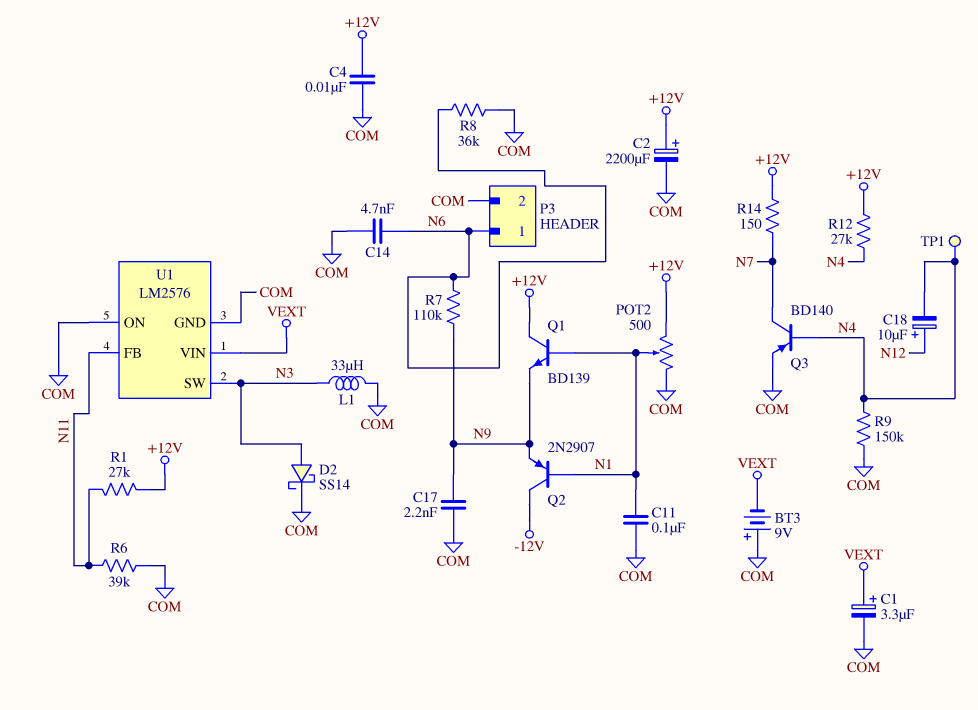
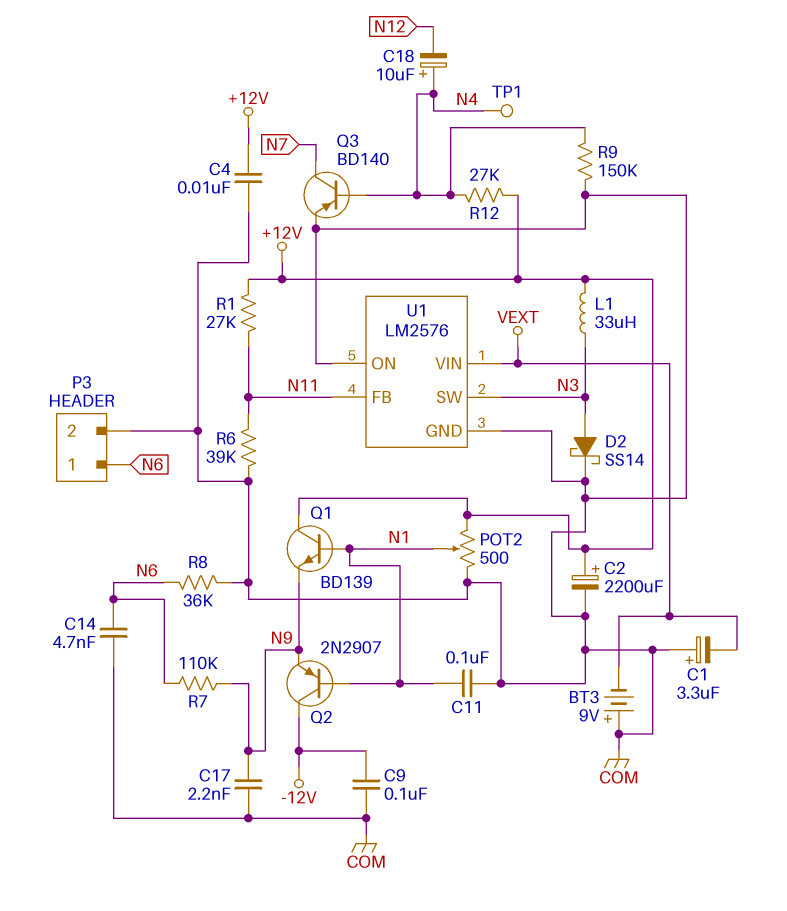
C1: 3.3uF (plus VEXT, minus COM) -> 3.3uF (plus COM, minus VEXT)
C9: none -> 100nF (-12V, COM)
C18: 10uF (plus N12, minus N4) -> 10uF (plus N4, minus N12)
L1: 33uH (COM, N3) -> 33uH (+12V, N3)
R14: 150 (+12V, N7) -> none

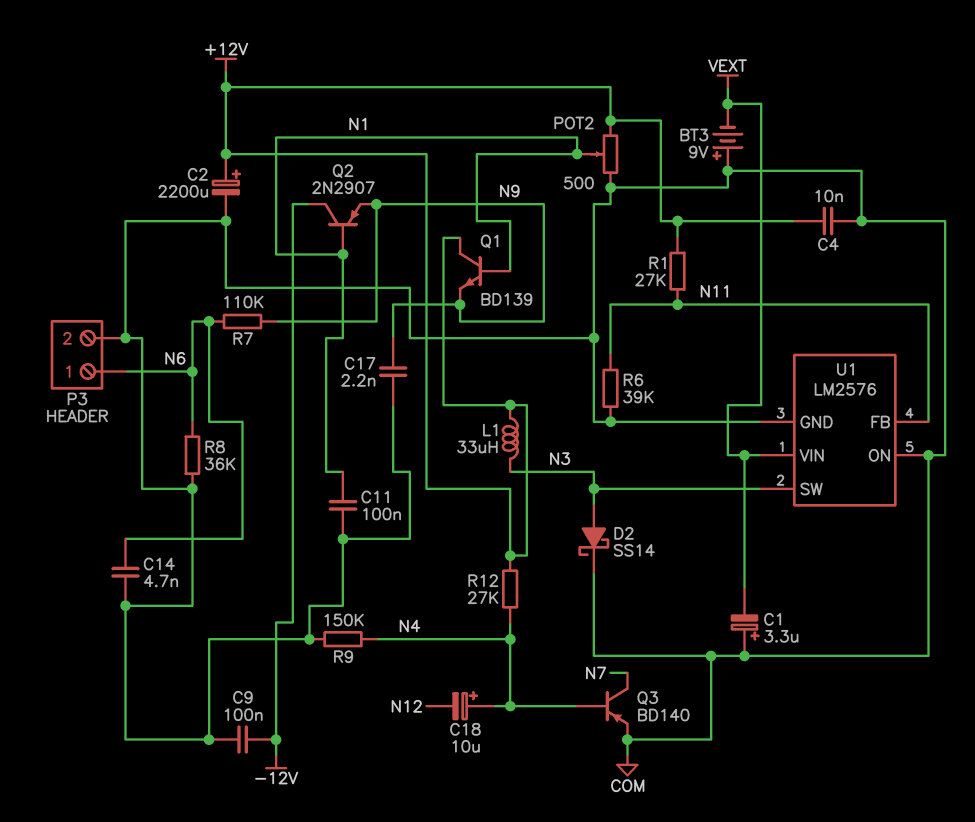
TP1: test point (N4) -> none

